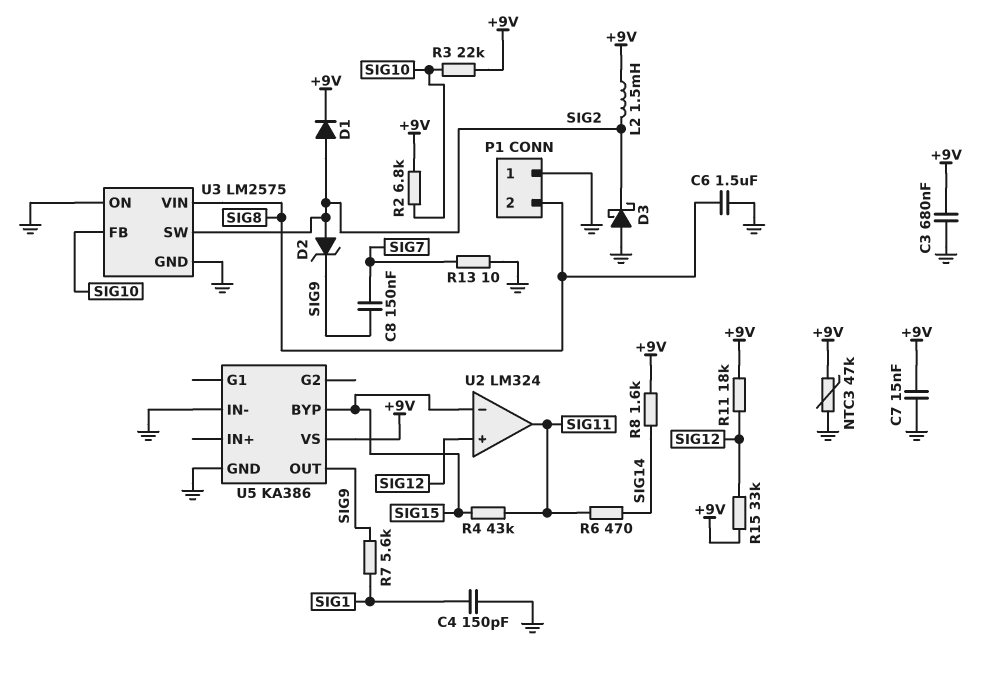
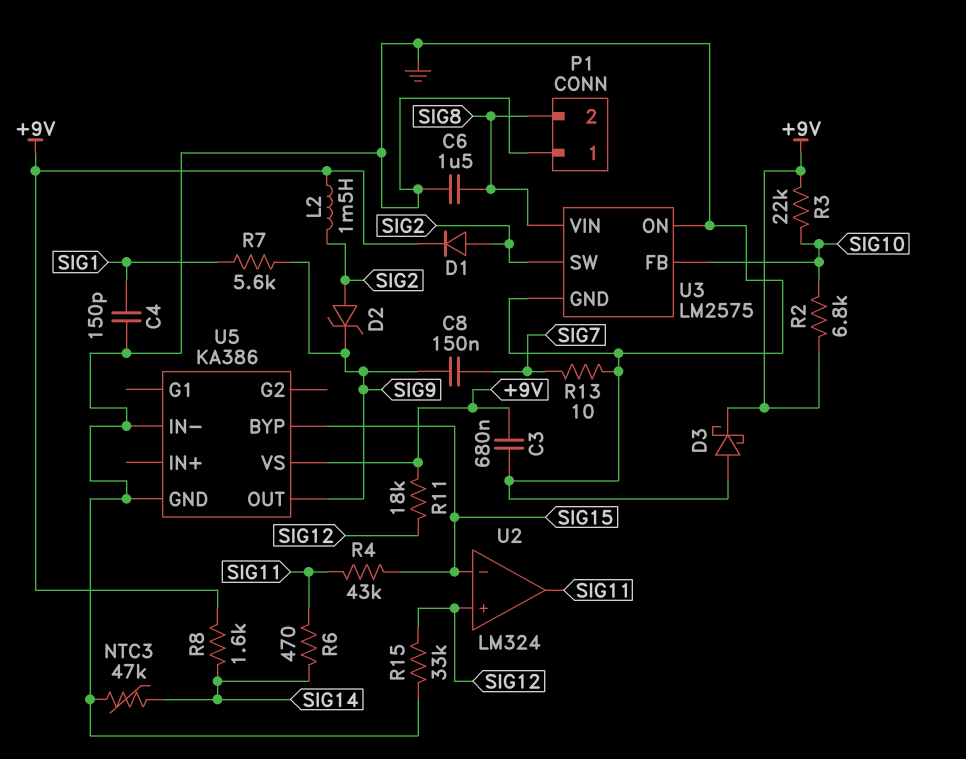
C7: 15nF (+9V, GND) -> none
D3: schottky (A GND, K SIG2) -> schottky (A GND, K +9V)
NTC3: 47k (+9V, GND) -> 47k (GND, SIG14)
R15: 33k (+9V, SIG12) -> 33k (GND, SIG12)

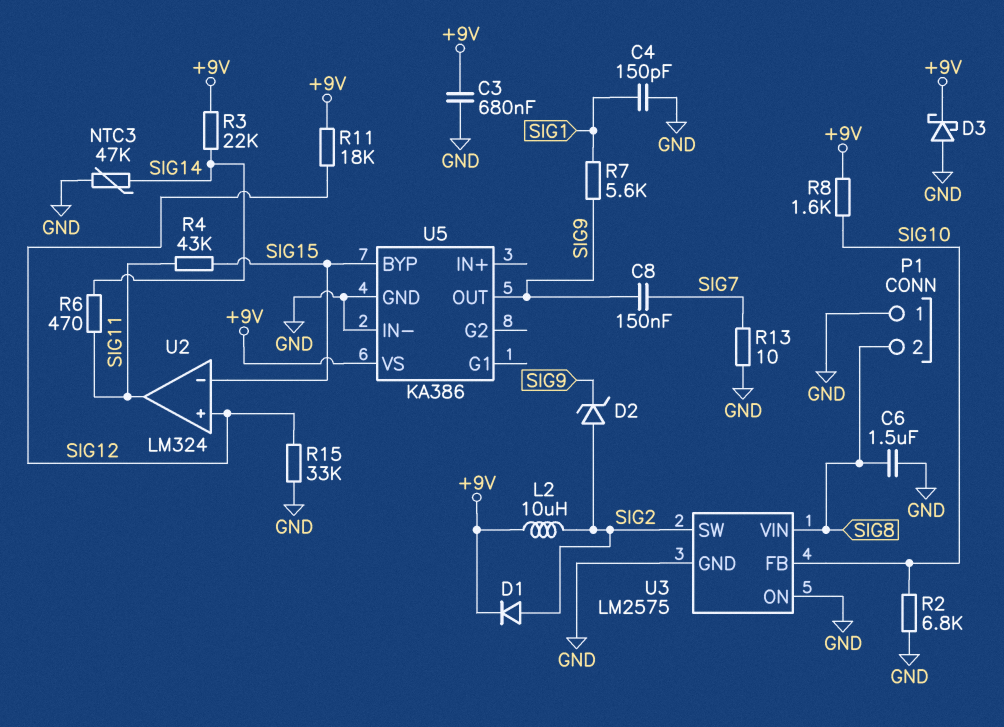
L2: 1.5mH (+9V, SIG2) -> 10uH (+9V, SIG2)
R2: 6.8k (+9V, SIG10) -> 6.8k (GND, SIG10)
R3: 22k (+9V, SIG10) -> 22k (+9V, SIG14)
R8: 1.6k (+9V, SIG14) -> 1.6k (+9V, SIG10)

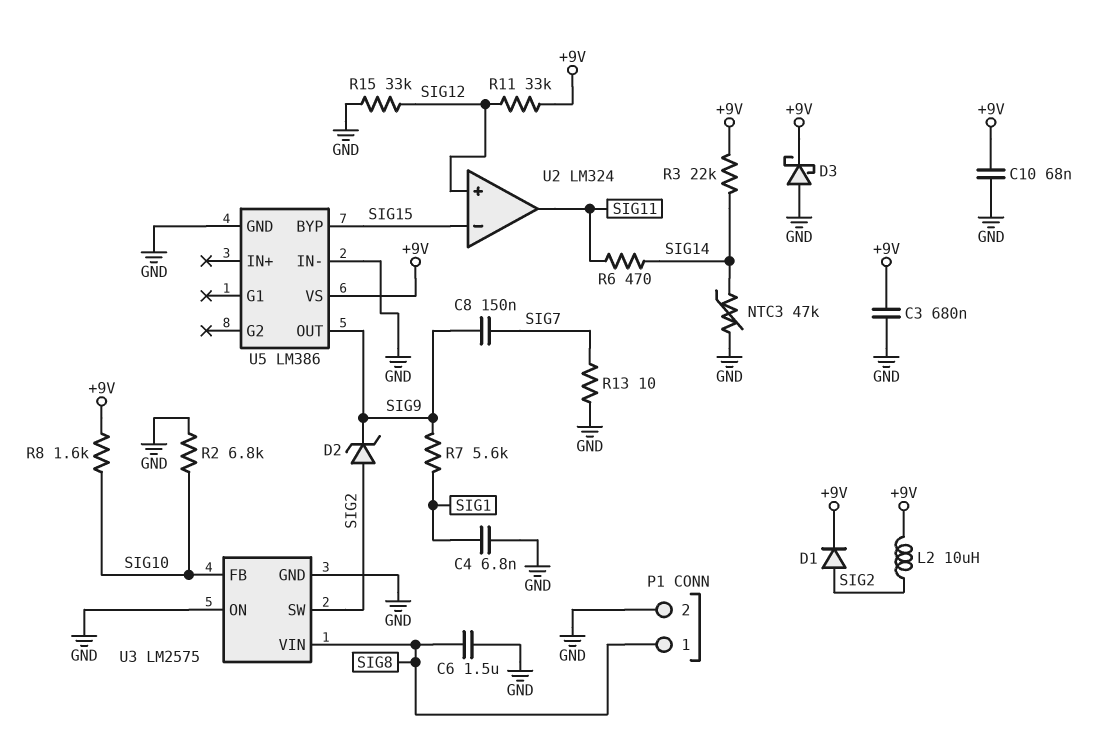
C4: 150pF (GND, SIG1) -> 6.8nF (GND, SIG1)
C10: none -> 68nF (+9V, GND)
P1 pin 1: GND -> SIG8
P1 pin 2: SIG8 -> GND
R4: 43k (SIG11, SIG15) -> none
R11: 18k (+9V, SIG12) -> 33k (+9V, SIG12)
U5: KA386 -> LM386

